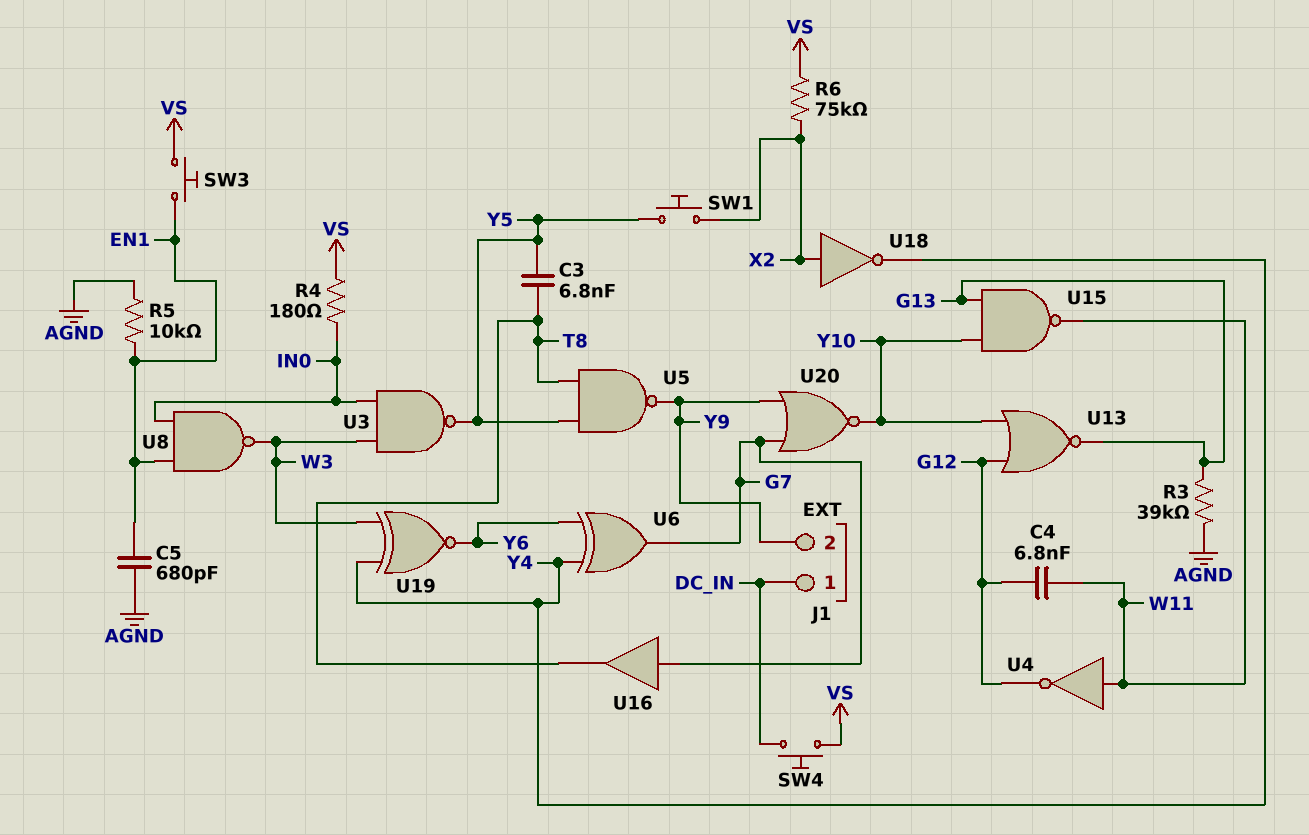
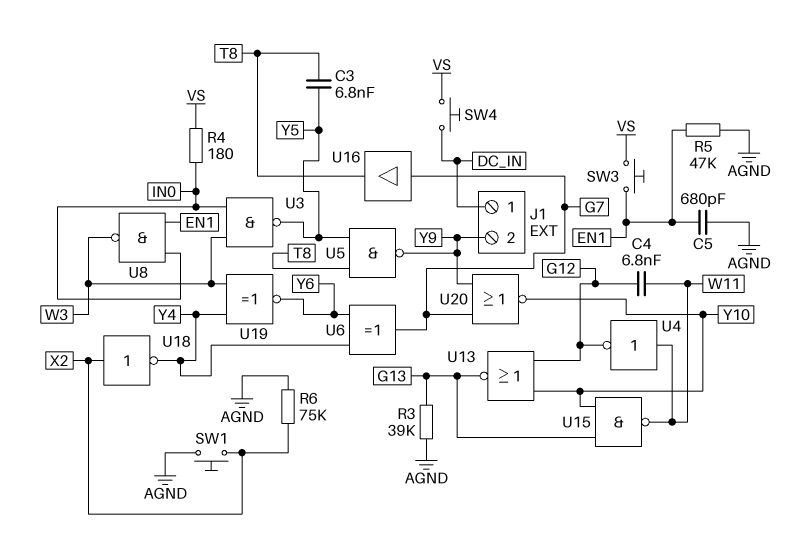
R5: 10k (AGND, EN1) -> 47k (AGND, EN1)
R6: 75k (VS, X2) -> 75k (AGND, X2)
SW1: button (X2, Y5) -> button (AGND, X2)

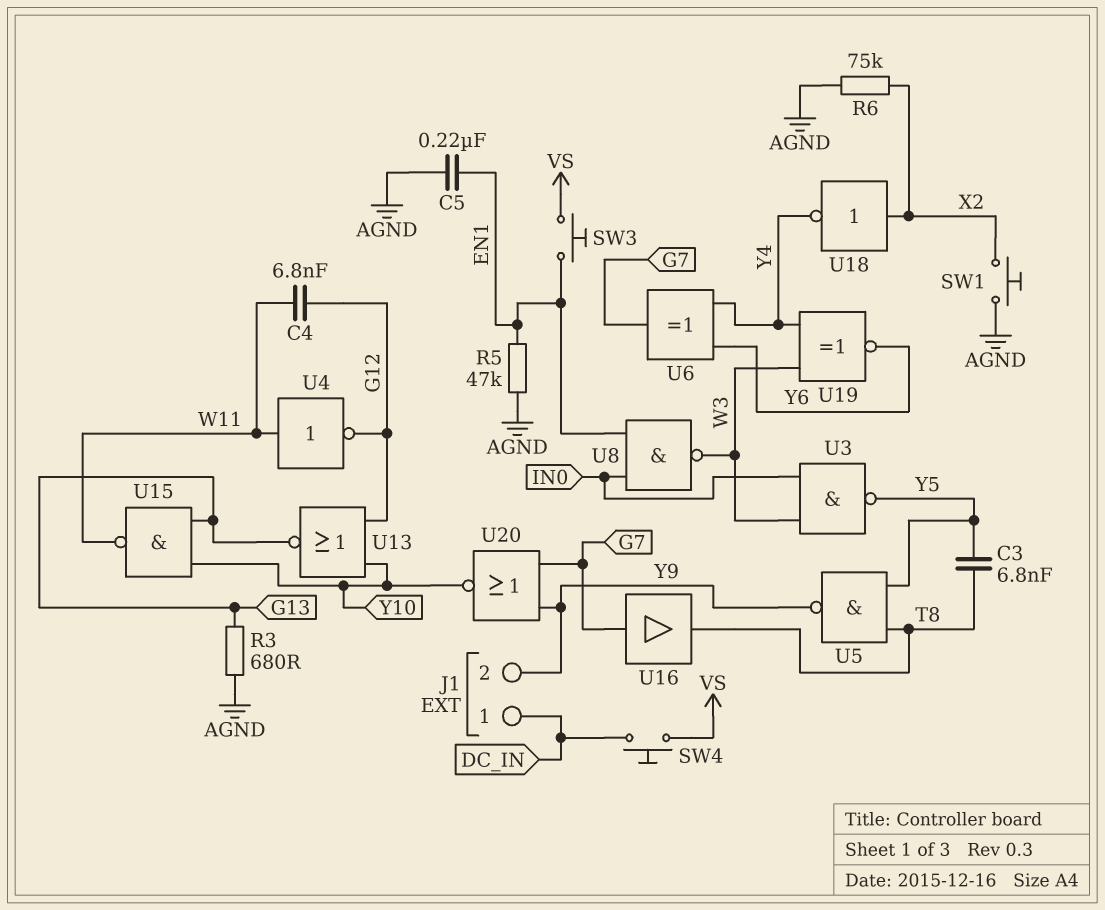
C5: 680pF (AGND, EN1) -> 220nF (AGND, EN1)
R3: 39k (AGND, G13) -> 680 (AGND, G13)
R4: 180 (IN0, VS) -> none

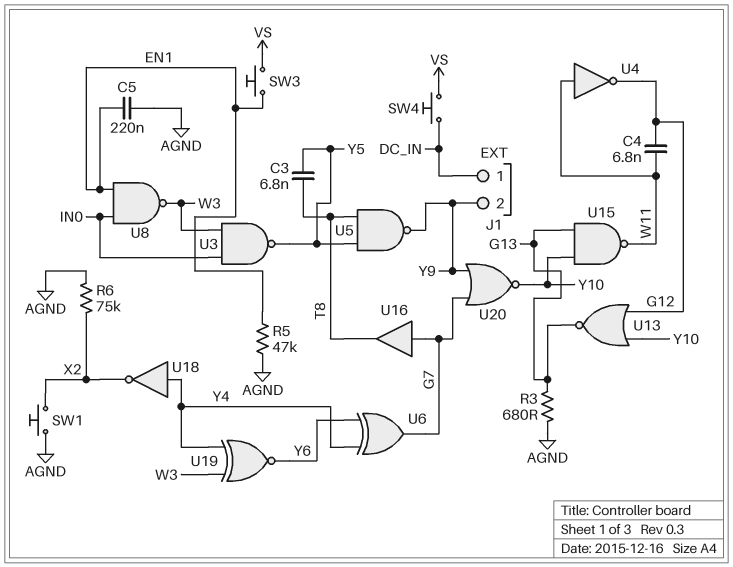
U18: NOT (in X2, out Y4) -> NOT (in Y4, out X2)

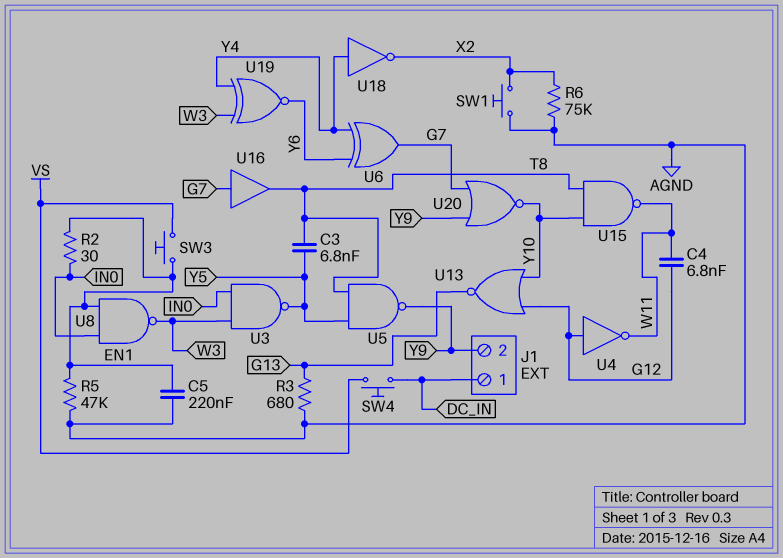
R2: none -> 30 (EN1, IN0)
U4: NOT (in W11, out G12) -> NOT (in G12, out W11)
U15: NAND (in G13, in Y10, out W11) -> NAND (in T8, in Y10, out W11)

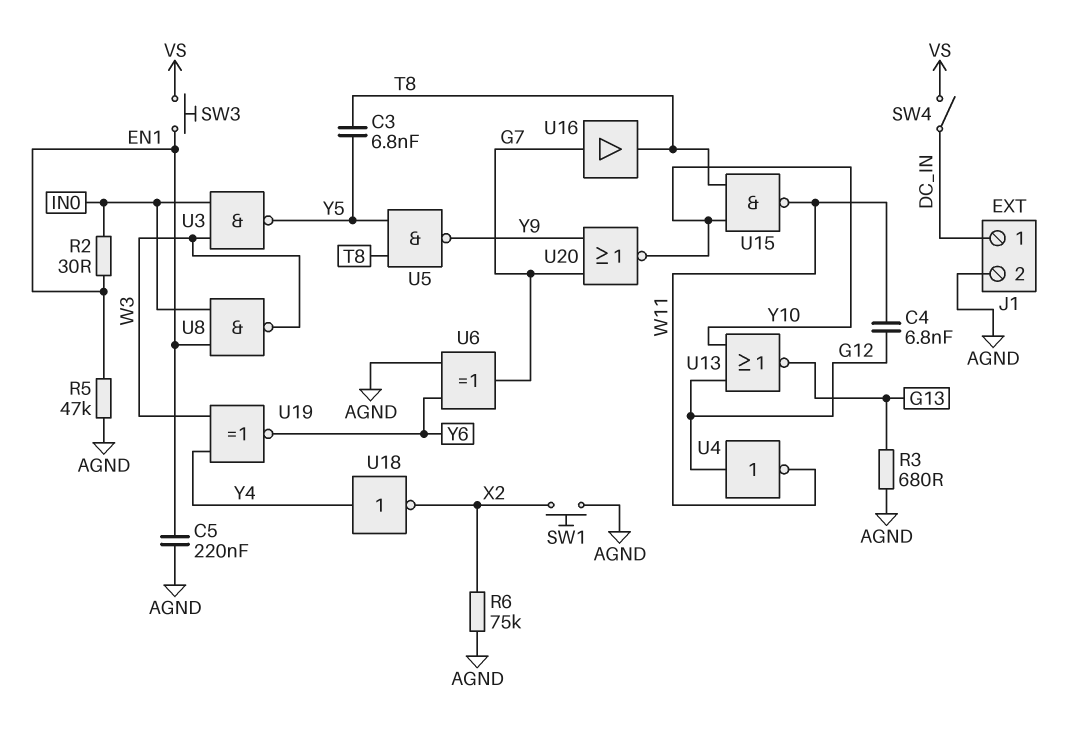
J1 pin 2: Y9 -> AGND
SW4: button (DC_IN, VS) -> switch (DC_IN, VS)
U6: XOR (in Y4, in Y6, out G7) -> XOR (in AGND, in Y6, out G7)

